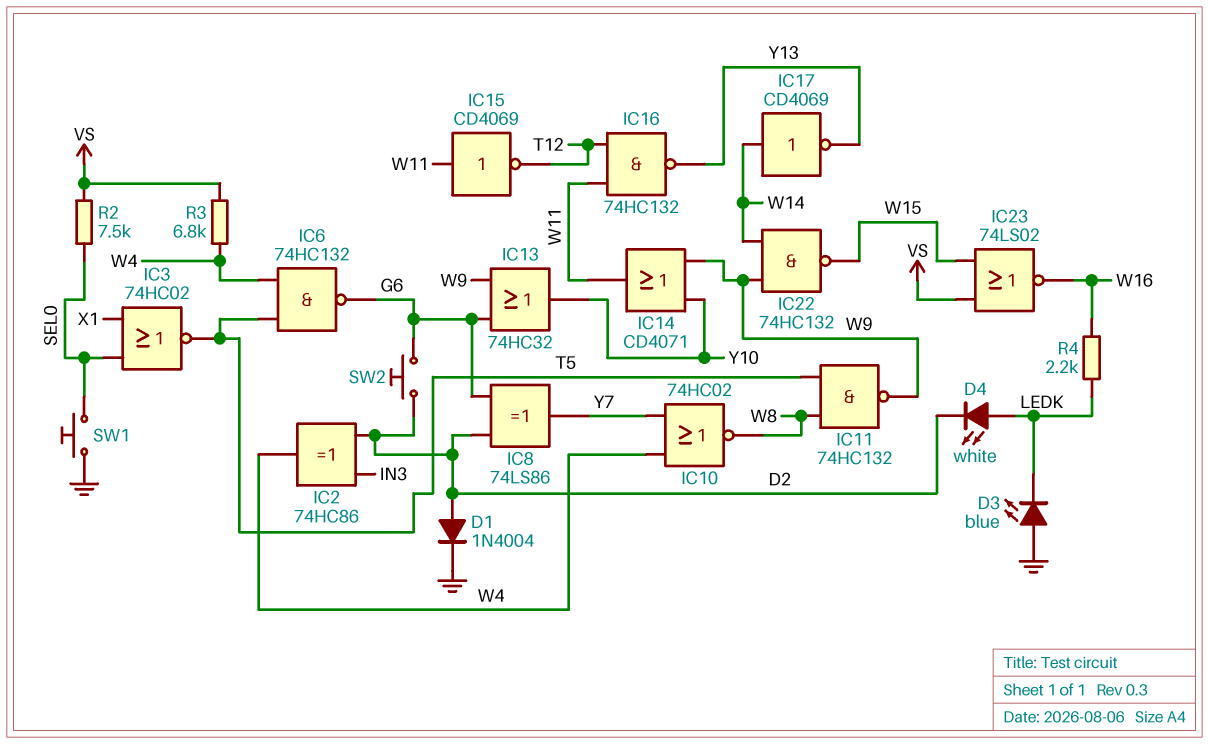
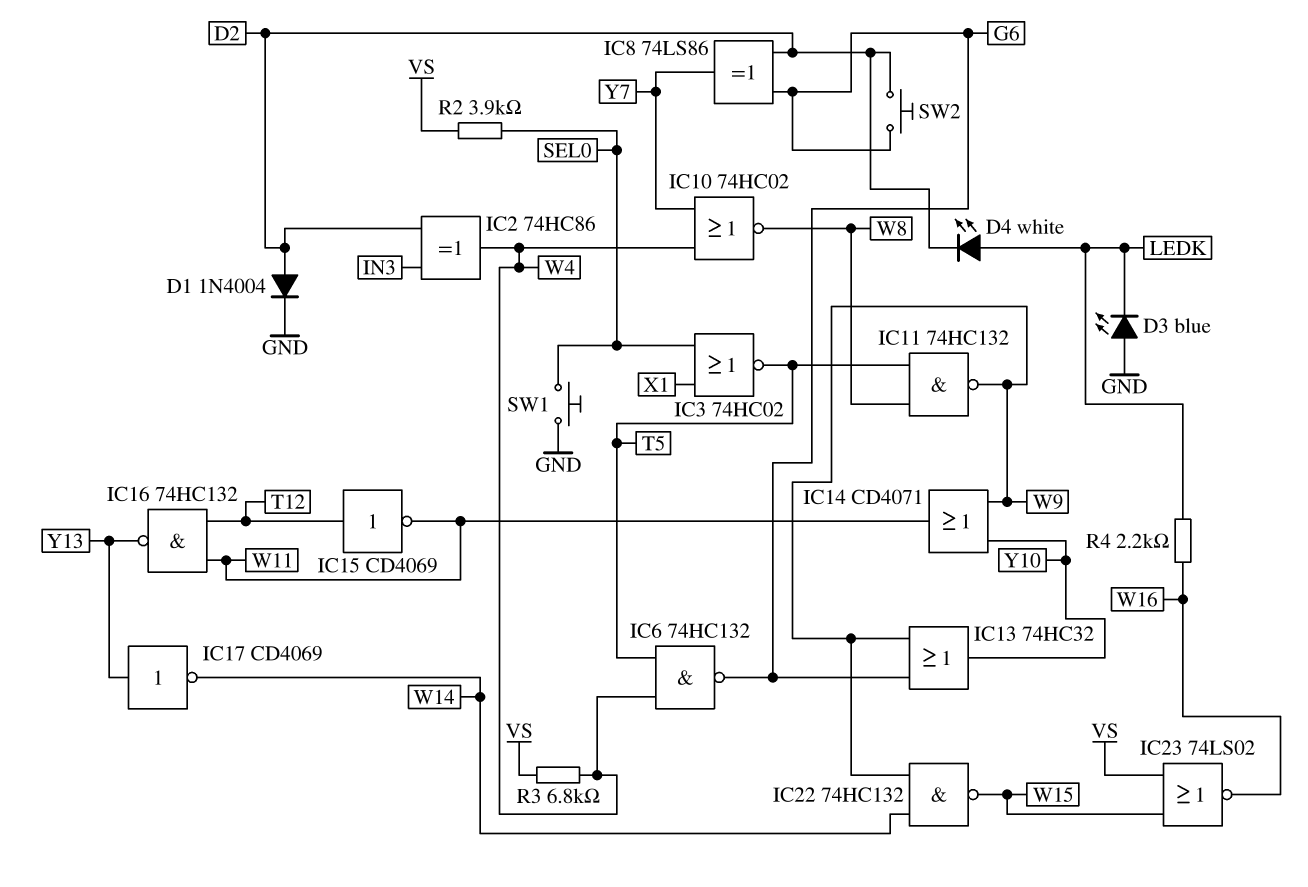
IC15: NOT CD4069 (in W11, out T12) -> NOT CD4069 (in T12, out W11)
IC17: NOT CD4069 (in W14, out Y13) -> NOT CD4069 (in Y13, out W14)
R2: 7.5k (SEL0, VS) -> 3.9k (SEL0, VS)

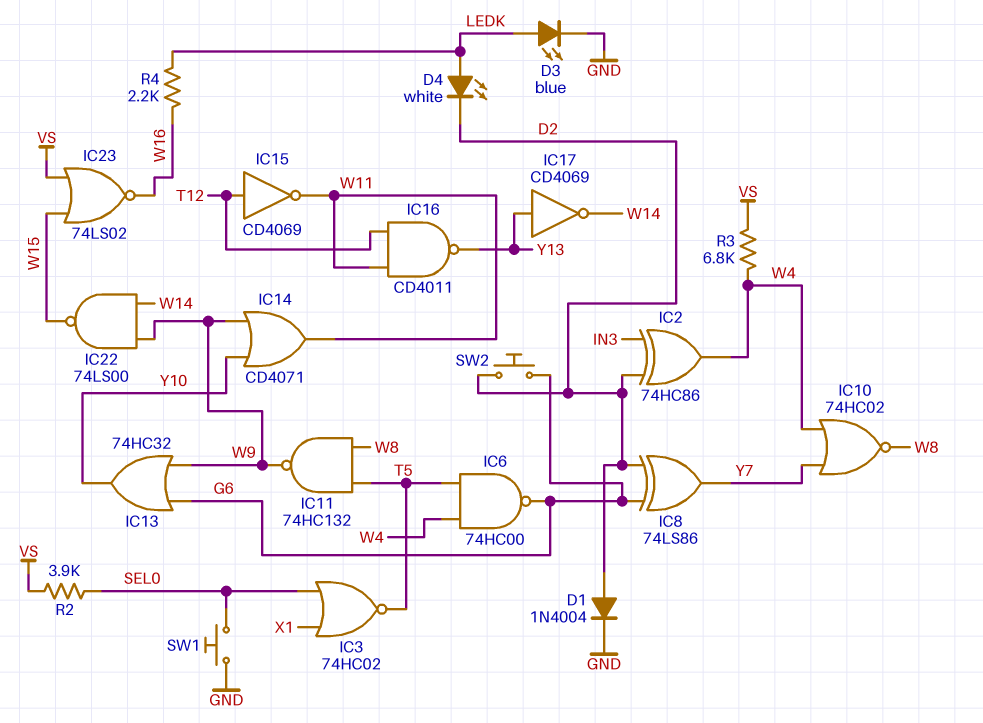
D3: LED blue (A GND, K LEDK) -> LED blue (A LEDK, K GND)
IC6: NAND 74HC132 (in T5, in W4, out G6) -> NAND 74HC00 (in T5, in W4, out G6)
IC16: NAND 74HC132 (in T12, in W11, out Y13) -> NAND CD4011 (in T12, in W11, out Y13)
IC22: NAND 74HC132 (in W9, in W14, out W15) -> NAND 74LS00 (in W9, in W14, out W15)

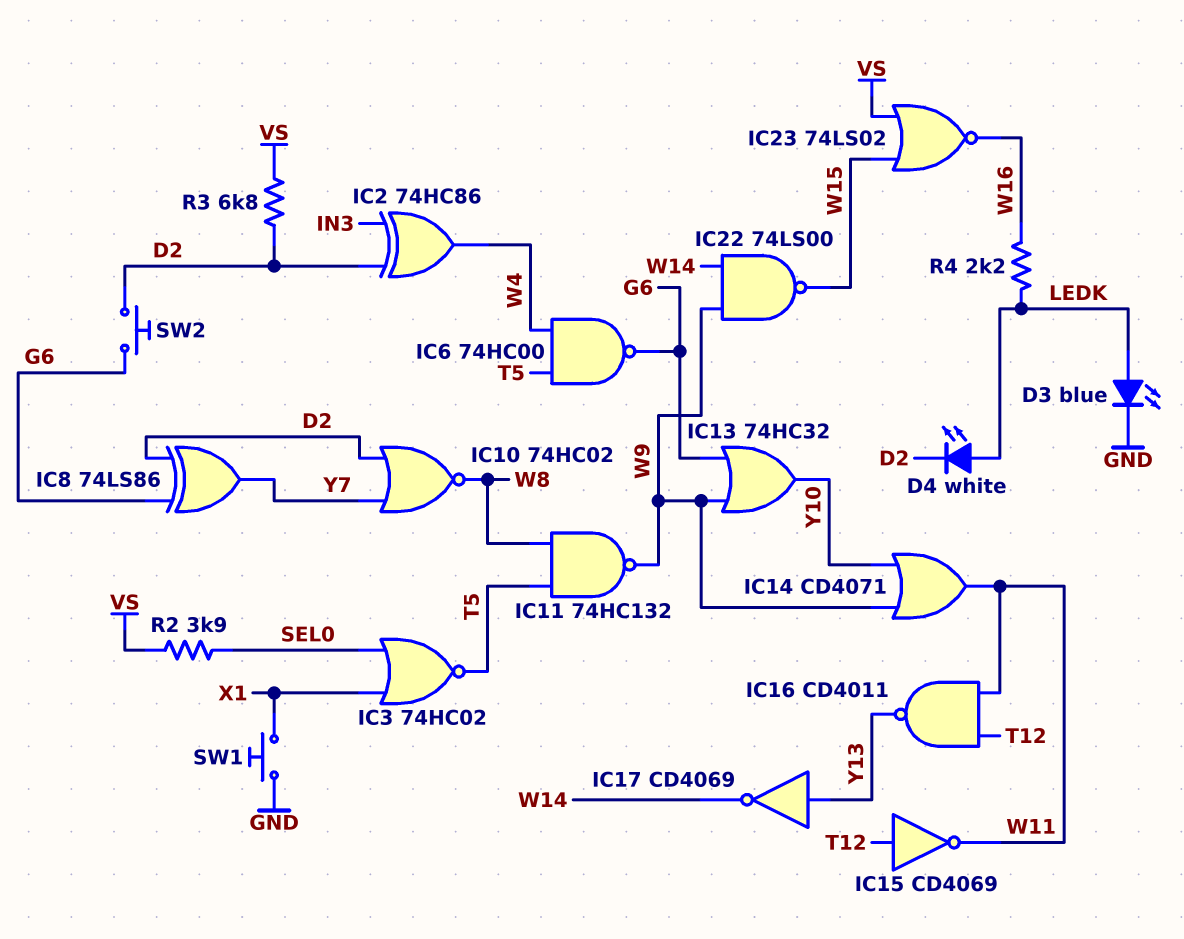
D1: diode 1N4004 (A D2, K GND) -> none
IC10: NOR 74HC02 (in W4, in Y7, out W8) -> NOR 74HC02 (in D2, in Y7, out W8)
R3: 6.8k (VS, W4) -> 6.8k (D2, VS)
SW1: button (GND, SEL0) -> button (GND, X1)

